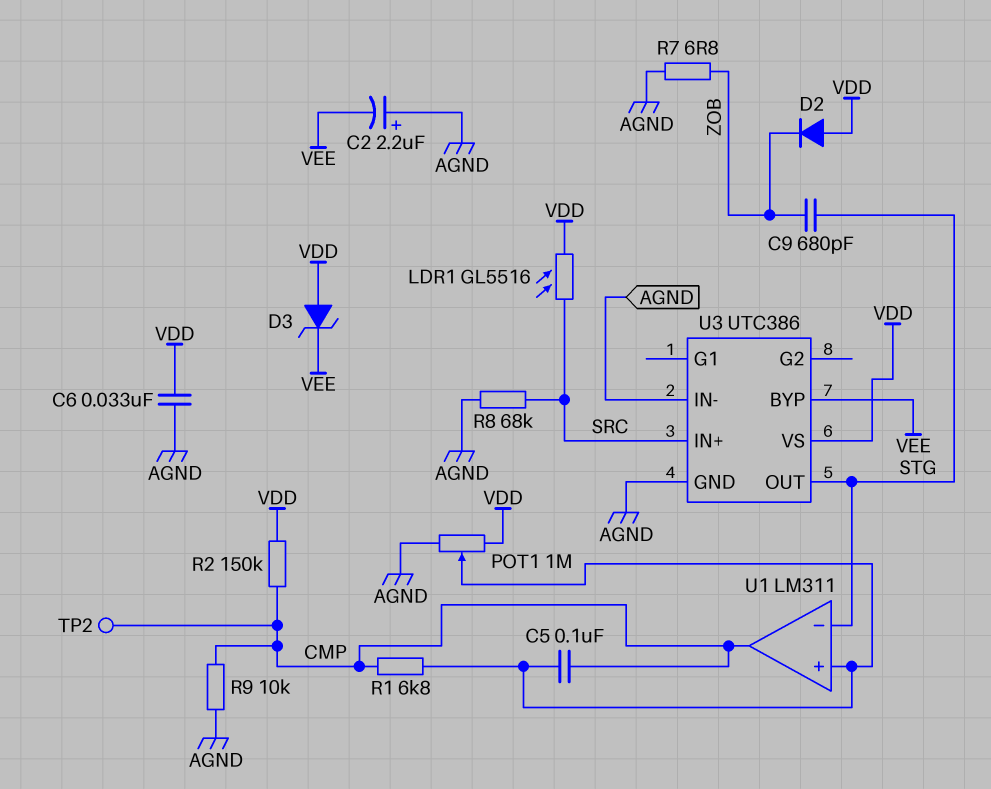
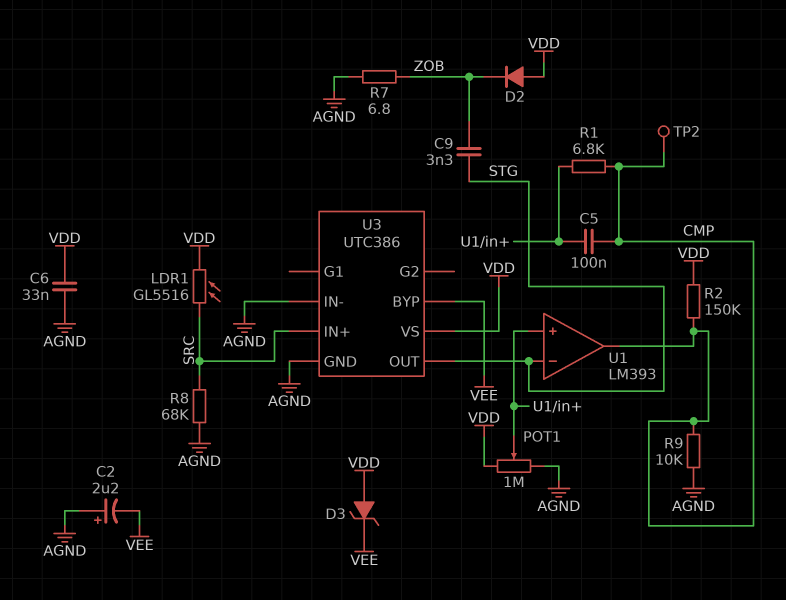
C9: 680pF (STG, ZOB) -> 3.3nF (STG, ZOB)
U1: LM311 -> LM393

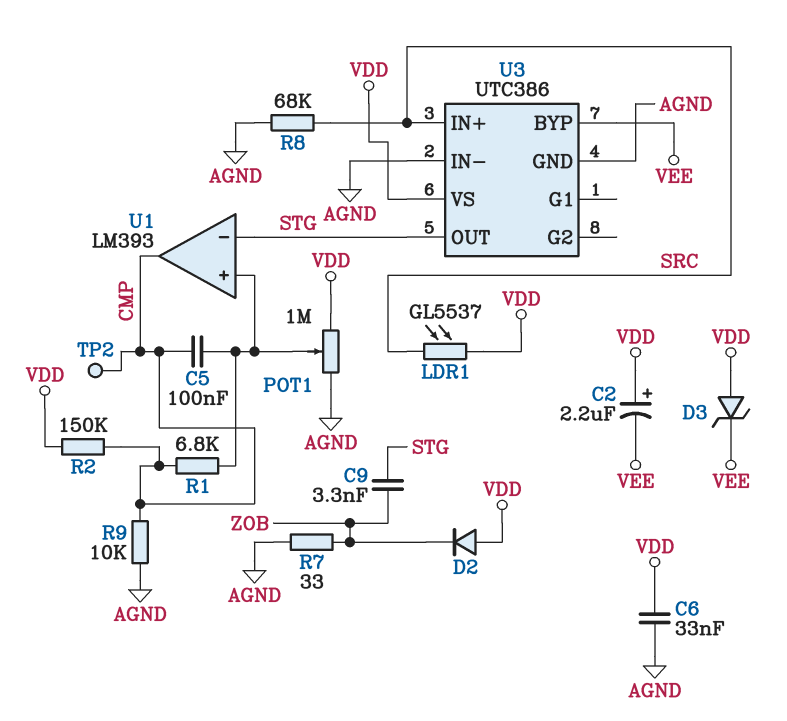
C2: 2.2uF (plus AGND, minus VEE) -> 2.2uF (plus VDD, minus VEE)
LDR1: GL5516 (SRC, VDD) -> GL5537 (SRC, VDD)
R7: 6.8 (AGND, ZOB) -> 33 (AGND, ZOB)

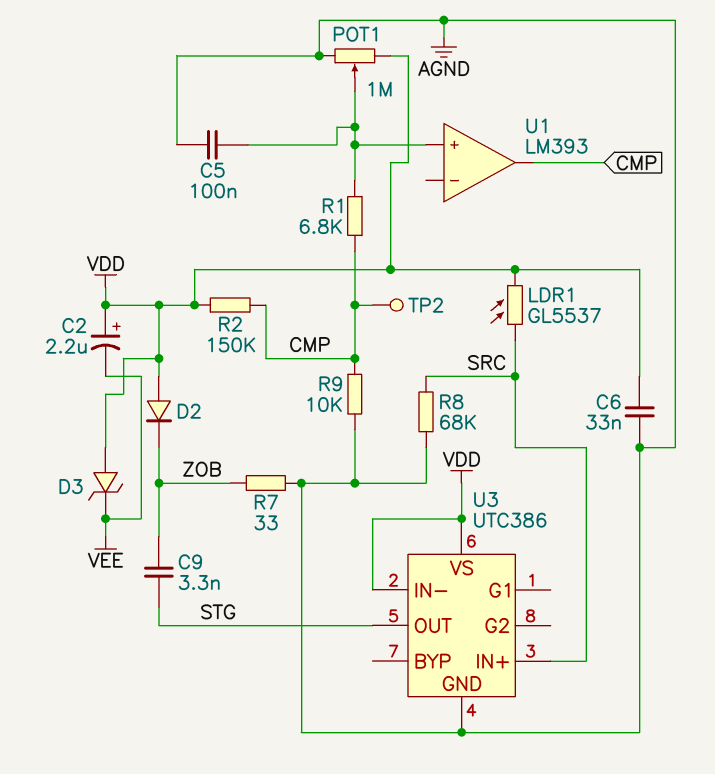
C5: 100nF (CMP, U1/in+) -> 100nF (AGND, U1/in+)
U1 pin in-: STG -> none
U3 pin BYP: VEE -> none
U3 pin IN-: AGND -> VDD

